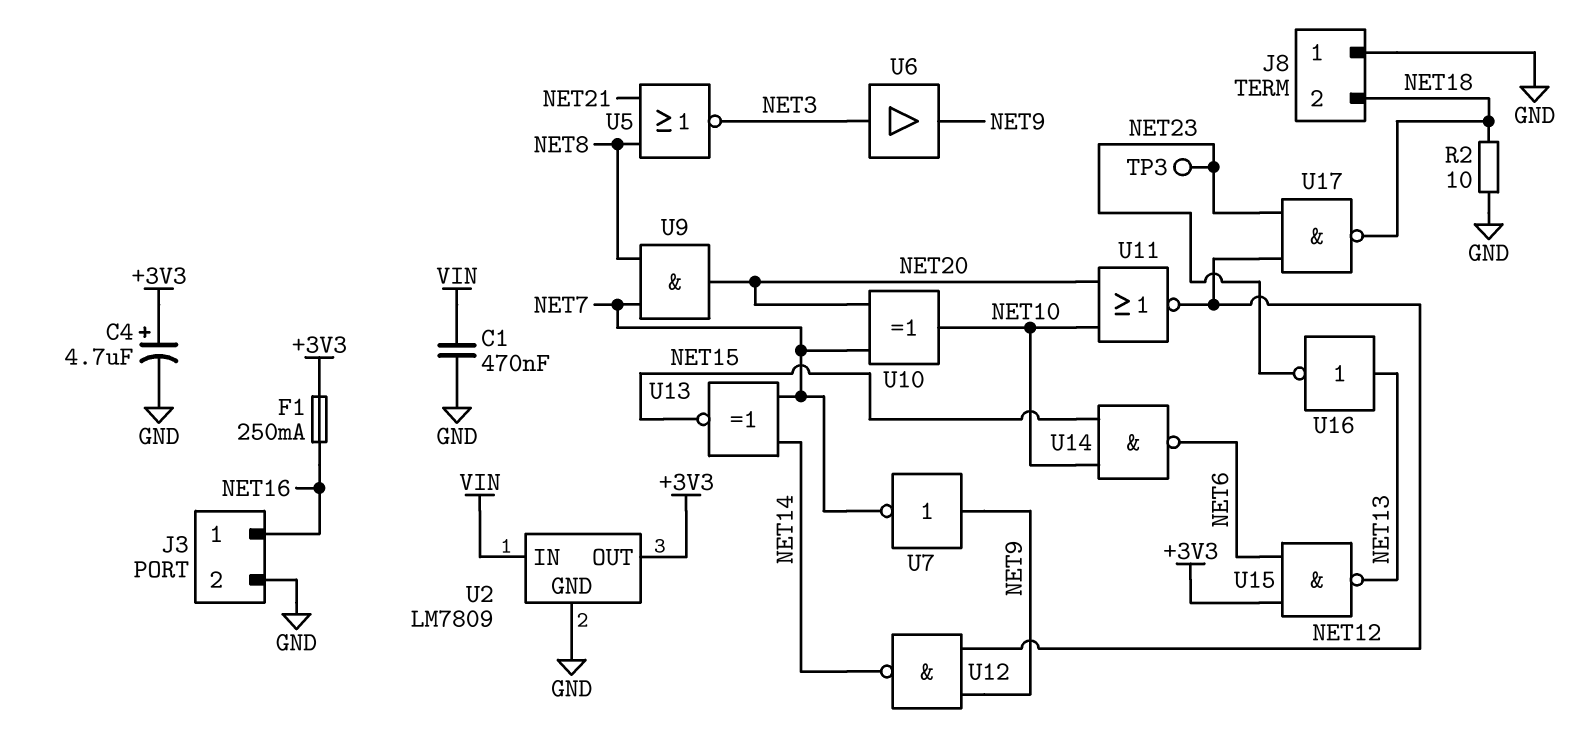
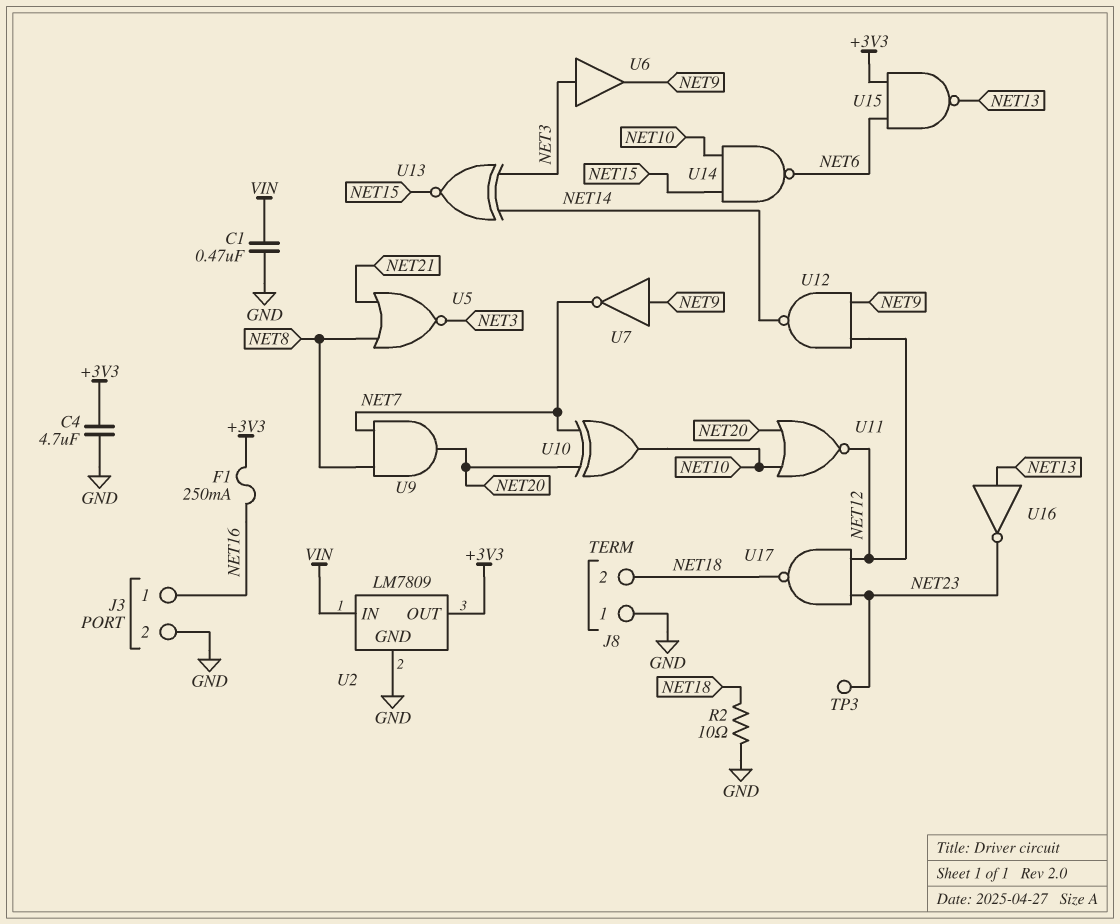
C4: 4.7uF (plus +3V3, minus GND) -> 4.7uF (+3V3, GND)
U13: XNOR (in NET7, in NET14, out NET15) -> XNOR (in NET3, in NET14, out NET15)

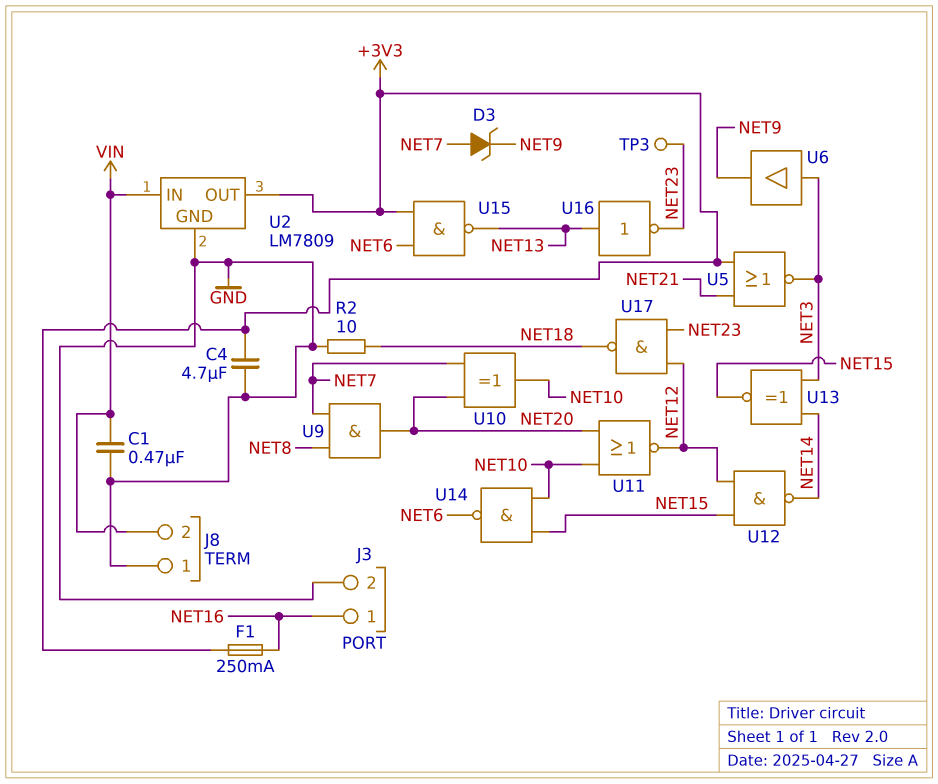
D3: none -> zener (A NET7, K NET9)
J8 pin 2: NET18 -> VIN
U5: NOR (in NET8, in NET21, out NET3) -> NOR (in +3V3, in NET21, out NET3)
U7: NOT (in NET9, out NET7) -> none
U12: NAND (in NET9, in NET12, out NET14) -> NAND (in NET12, in NET15, out NET14)

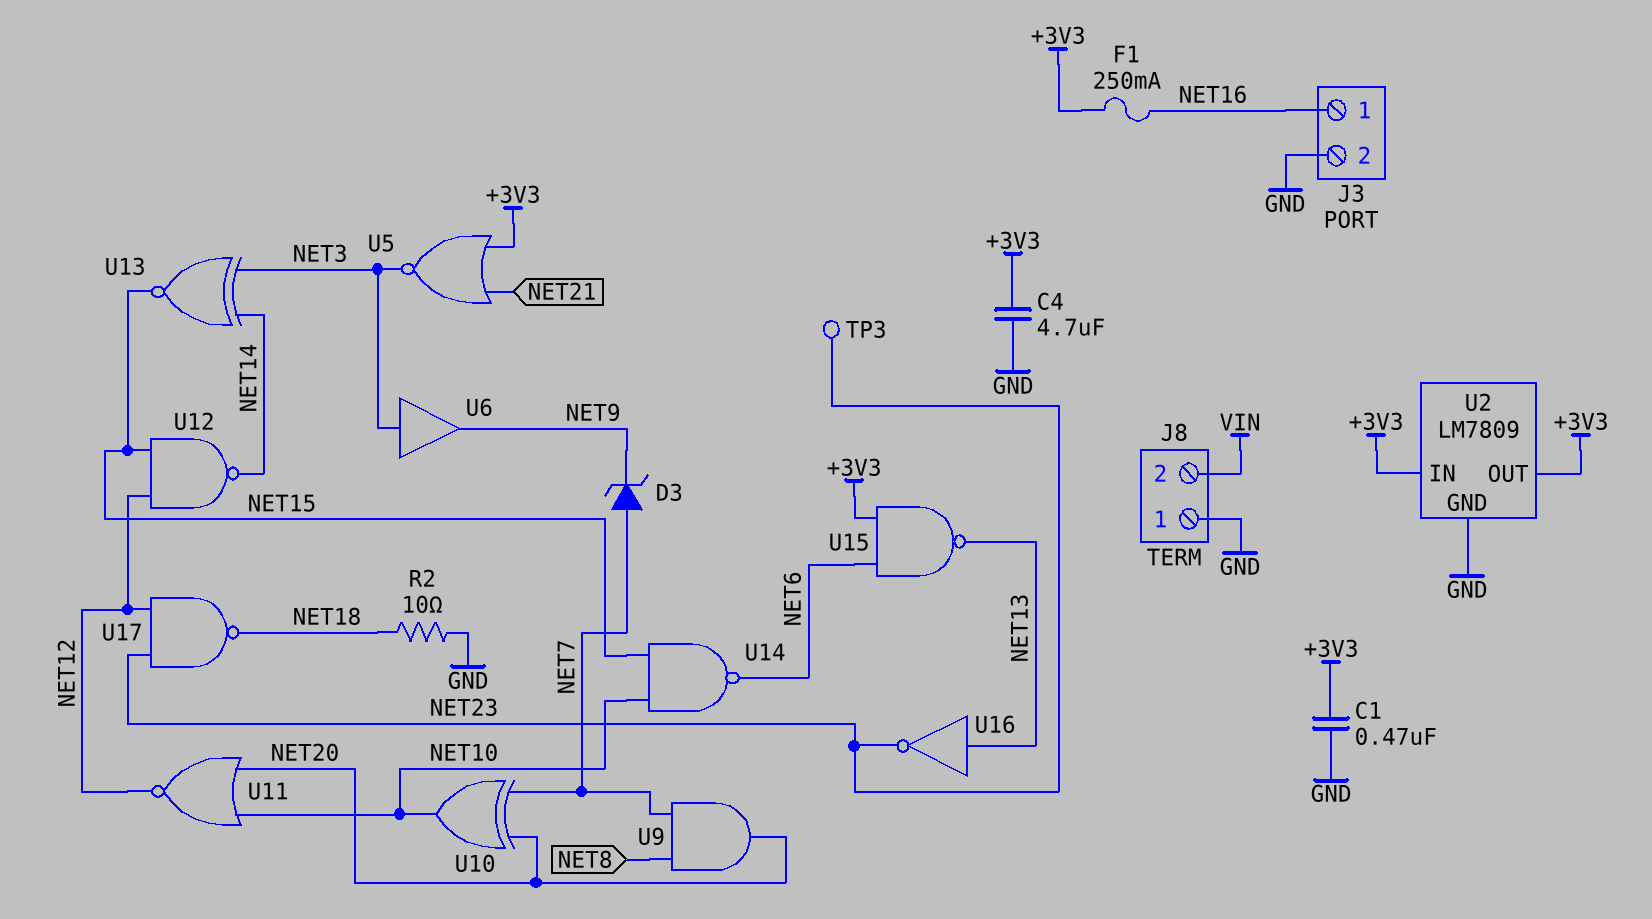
C1: 470nF (GND, VIN) -> 470nF (+3V3, GND)
U2 pin IN: VIN -> +3V3

